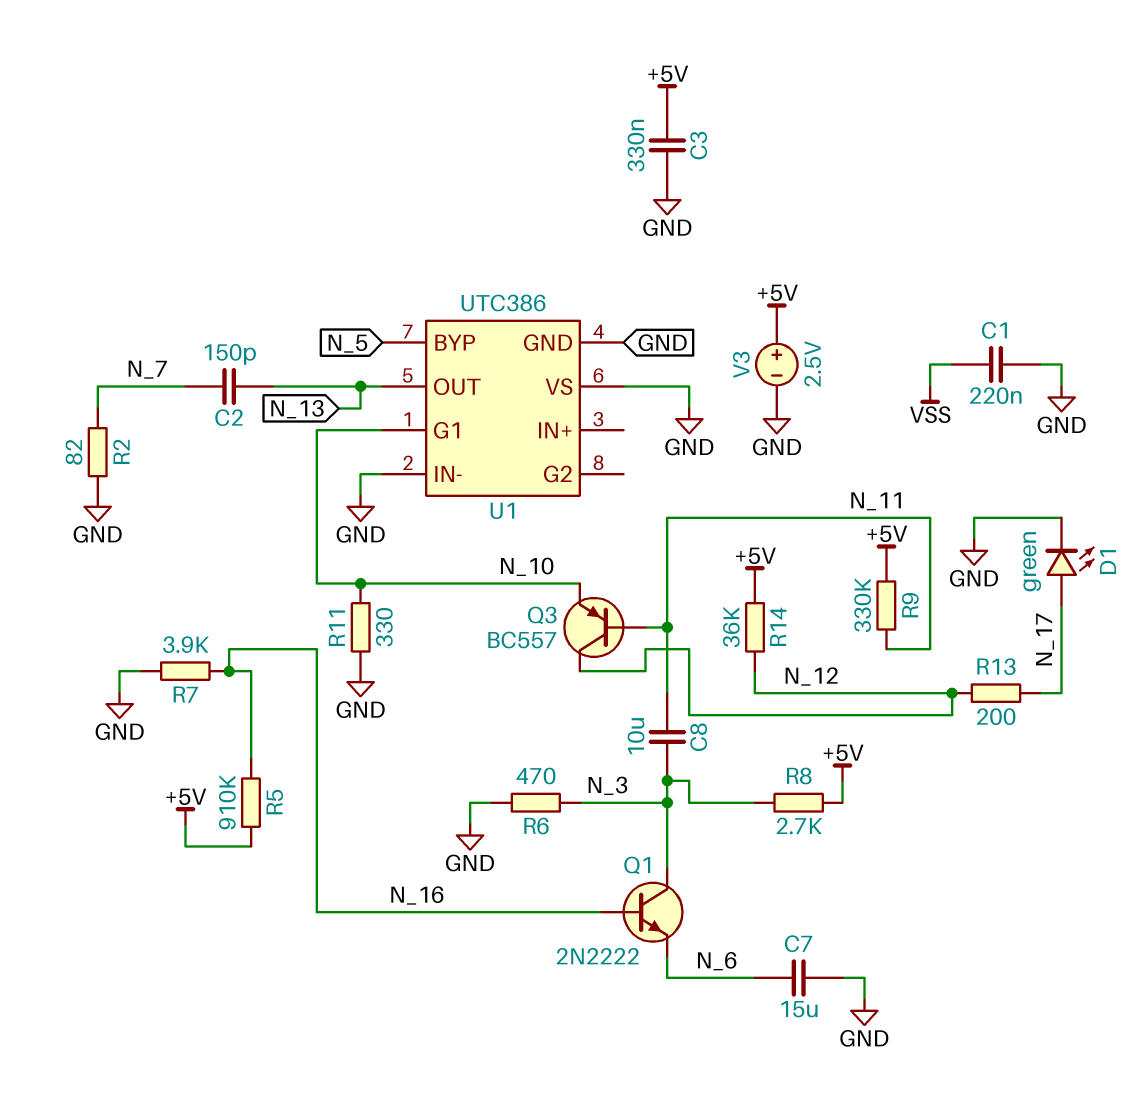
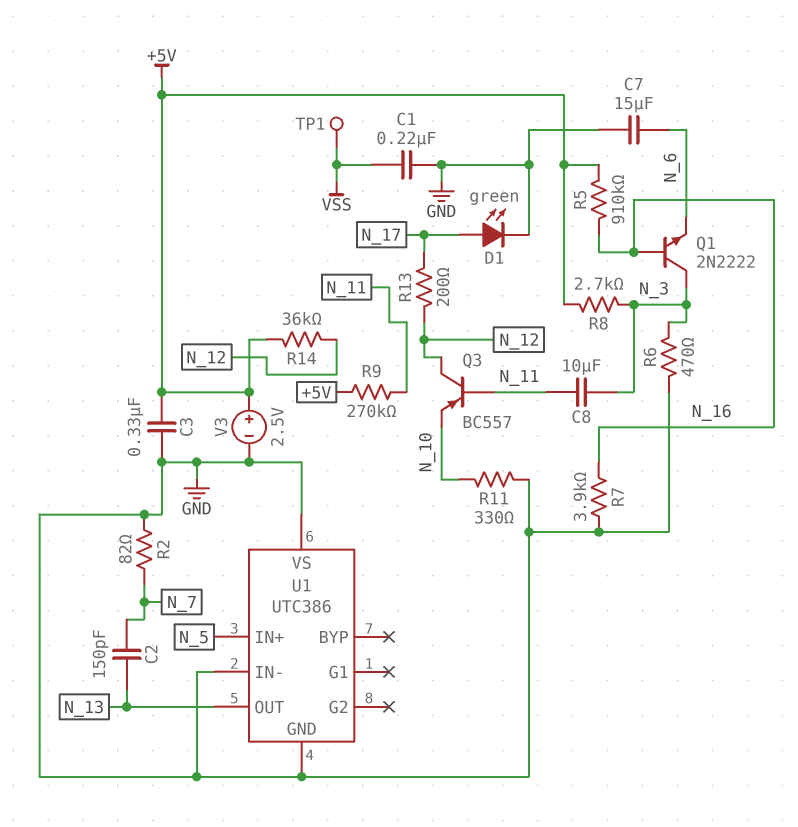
R9: 330k (+5V, N_11) -> 270k (+5V, N_11)
TP1: none -> test point (VSS)
U1 pin BYP: N_5 -> none
U1 pin G1: N_10 -> none
U1 pin IN+: none -> N_5

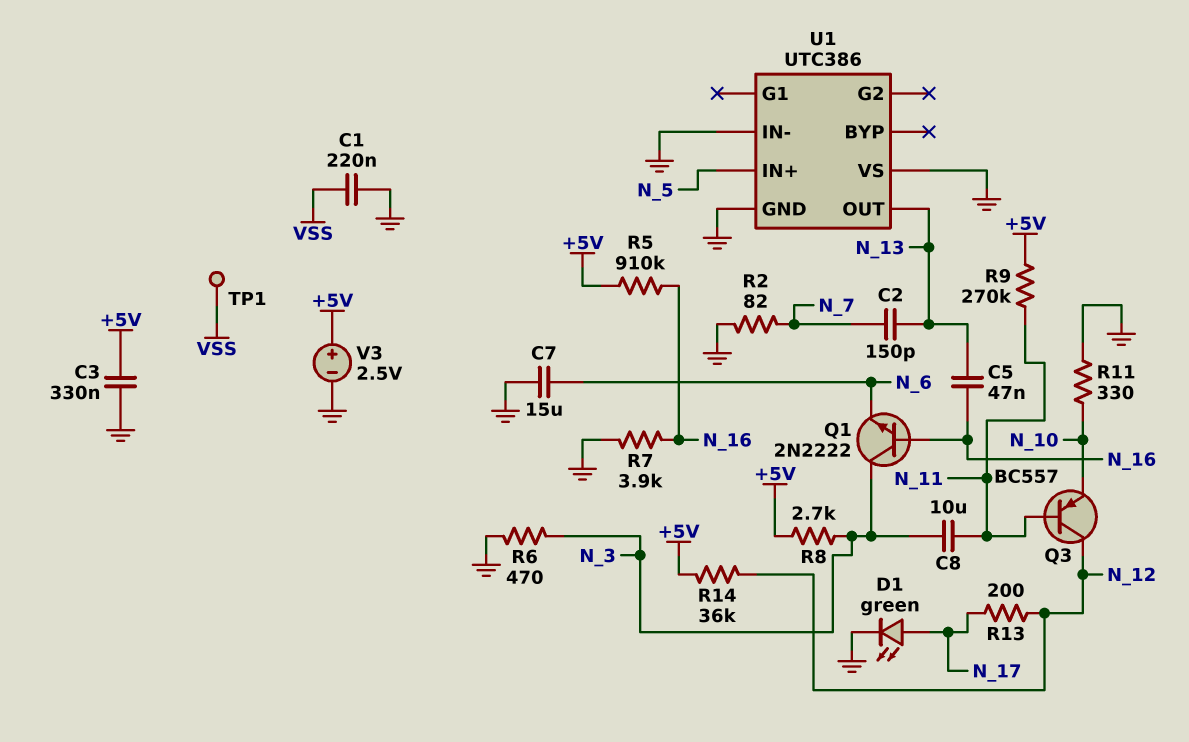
C5: none -> 47nF (N_13, N_16)

